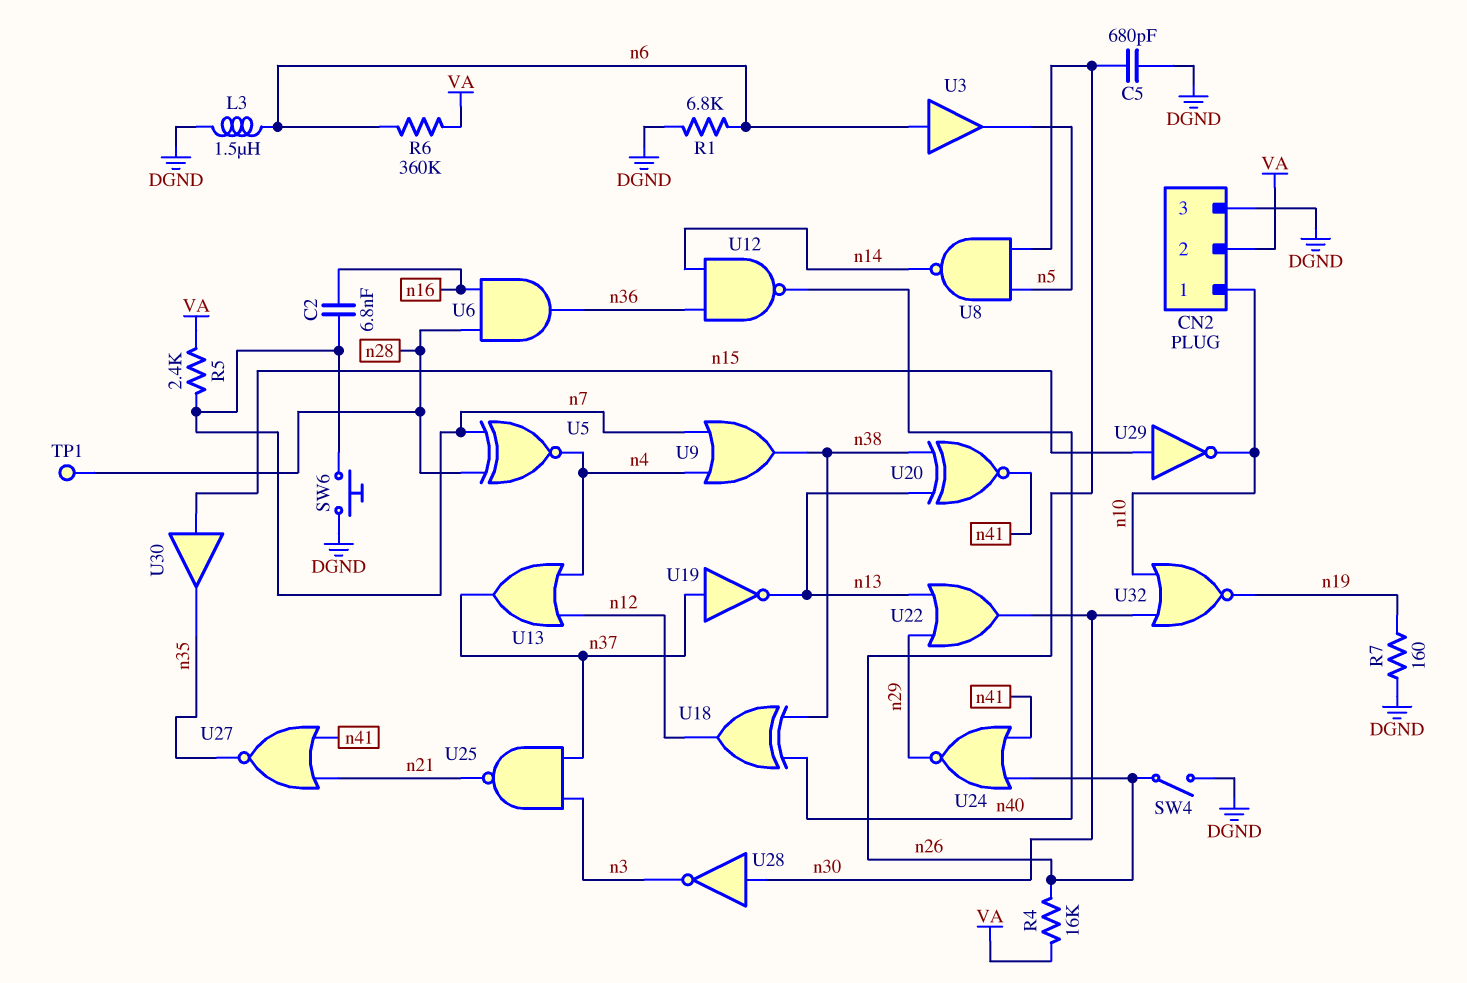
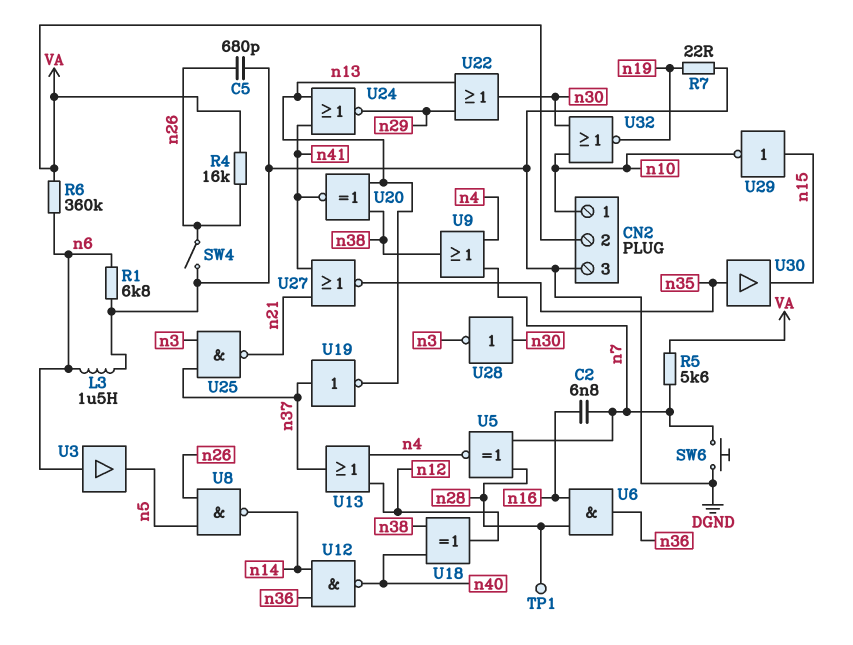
R5: 2.4k (VA, n7) -> 5.6k (VA, n7)
R7: 160 (DGND, n19) -> 22 (DGND, n19)
U24: NOR (in n26, in n41, out n29) -> NOR (in n13, in n41, out n29)
U30: buffer (in n15, out n35) -> buffer (in n35, out n15)

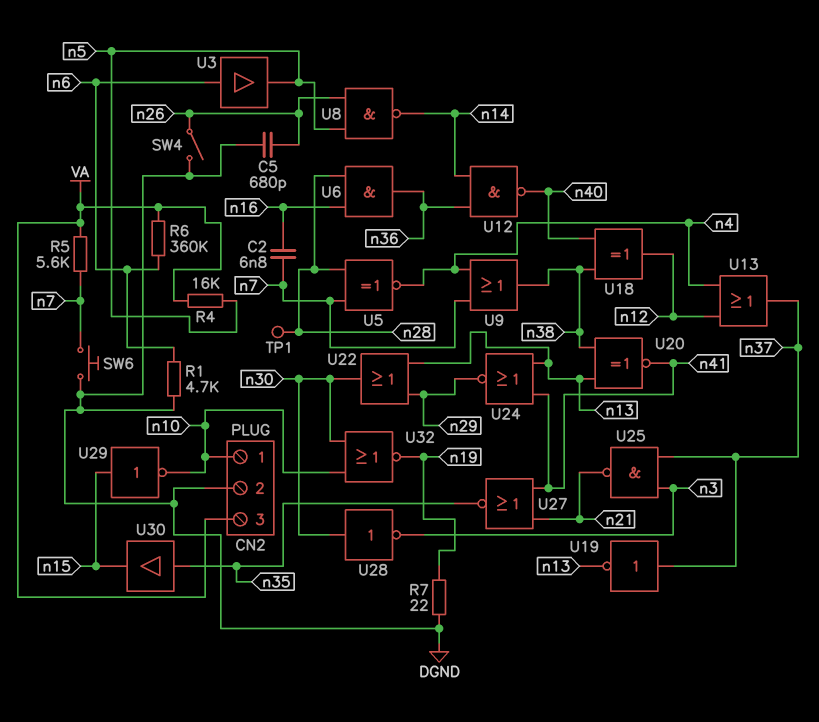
CN2 pin 2: VA -> DGND
CN2 pin 3: DGND -> VA
L3: 1.5uH (DGND, n6) -> none
R1: 6.8k (DGND, n6) -> 4.7k (DGND, n6)
R4: 16k (VA, n26) -> 16k (VA, n5)

